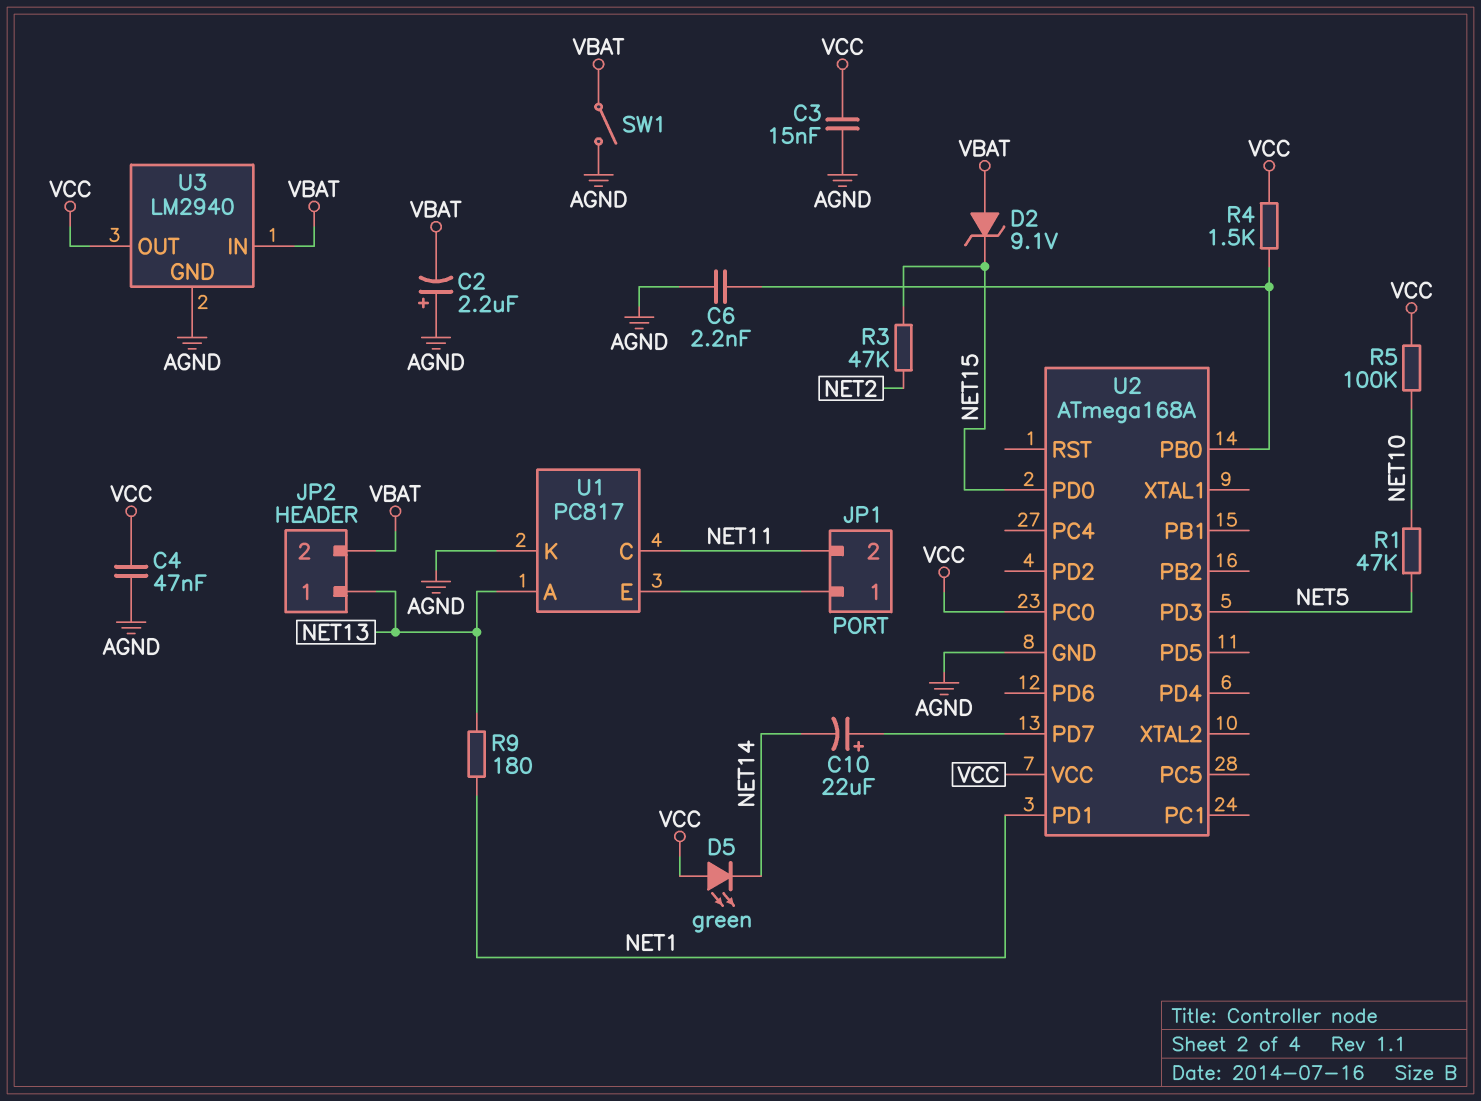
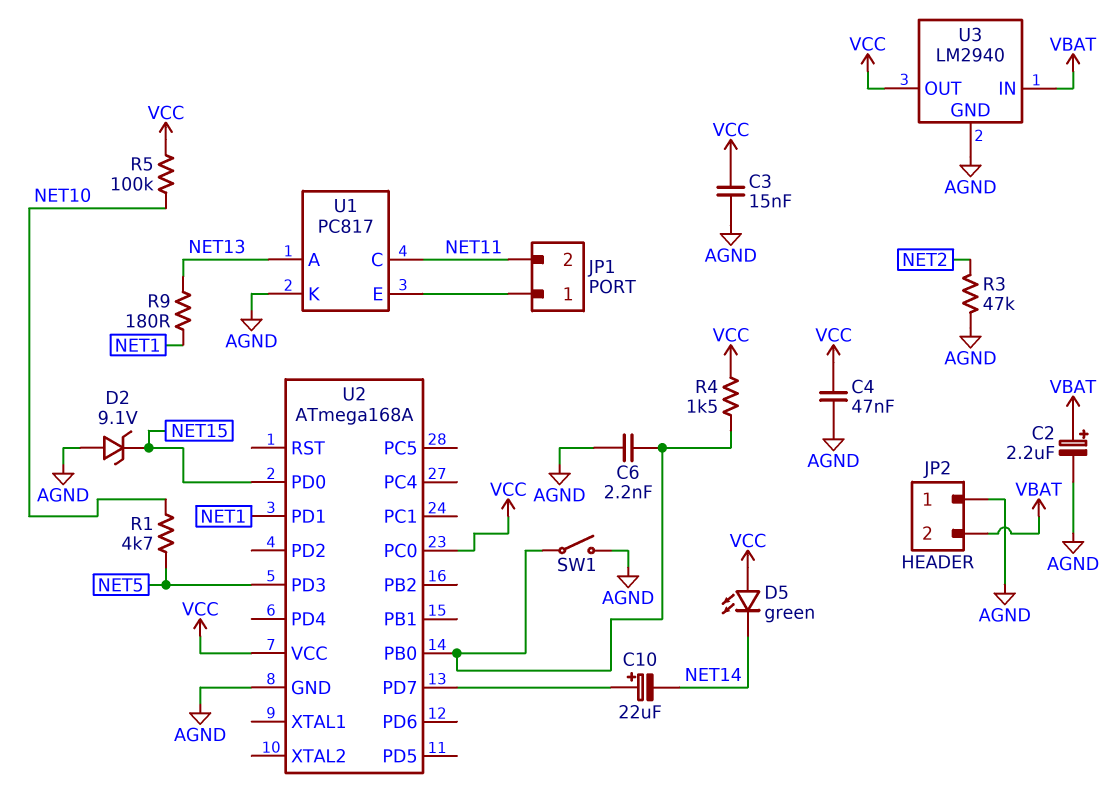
C2: 2.2uF (plus AGND, minus VBAT) -> 2.2uF (plus VBAT, minus AGND)
D2: zener 9.1V (A VBAT, K NET15) -> zener 9.1V (A AGND, K NET15)
JP2 pin 1: NET13 -> AGND
R1: 47k (NET5, NET10) -> 4.7k (NET5, NET10)
R3: 47k (NET2, NET15) -> 47k (AGND, NET2)
SW1: switch (AGND, VBAT) -> switch (AGND, U2/PB0)

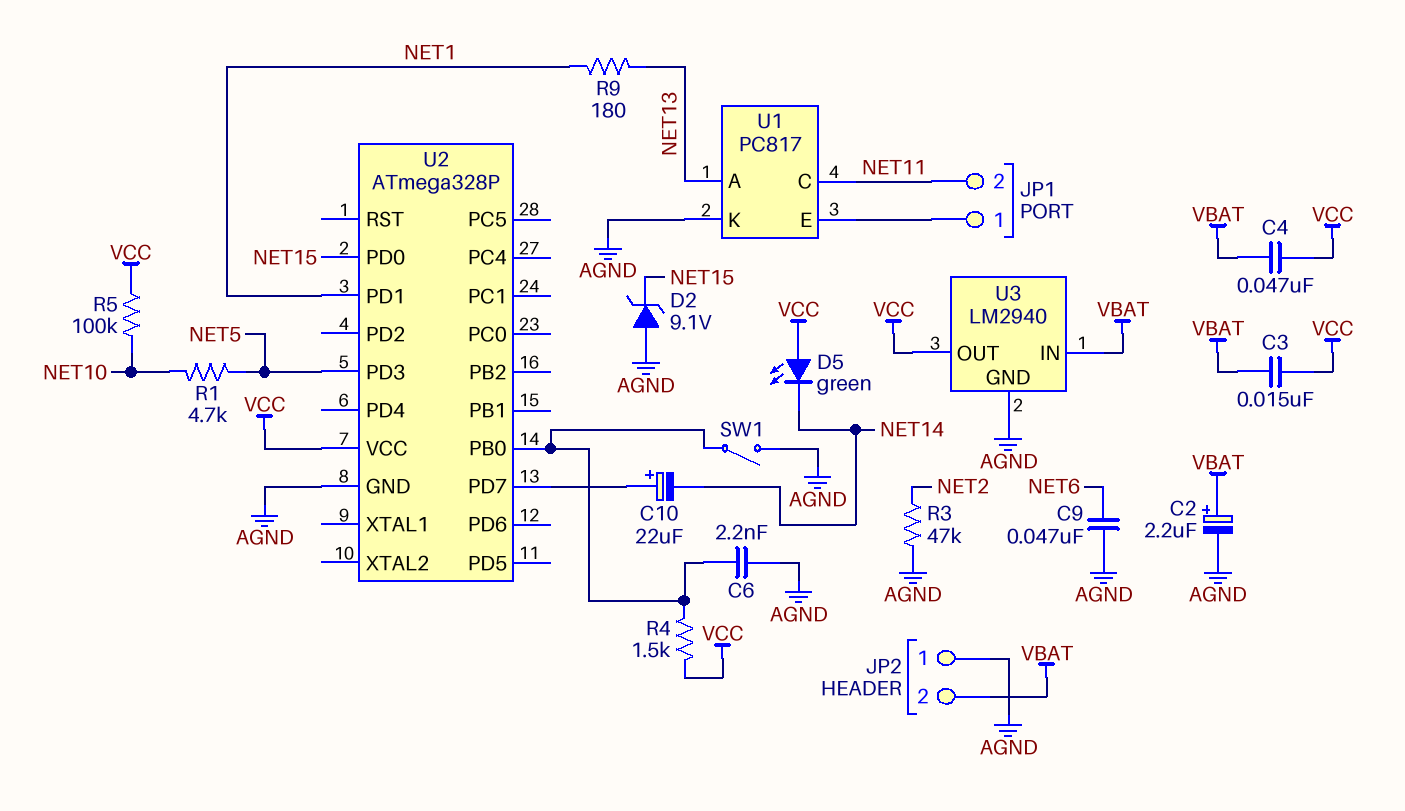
C3: 15nF (AGND, VCC) -> 15nF (VBAT, VCC)
C4: 47nF (AGND, VCC) -> 47nF (VBAT, VCC)
C9: none -> 47nF (AGND, NET6)
U2: ATmega168A -> ATmega328P
U2 pin PC0: VCC -> none

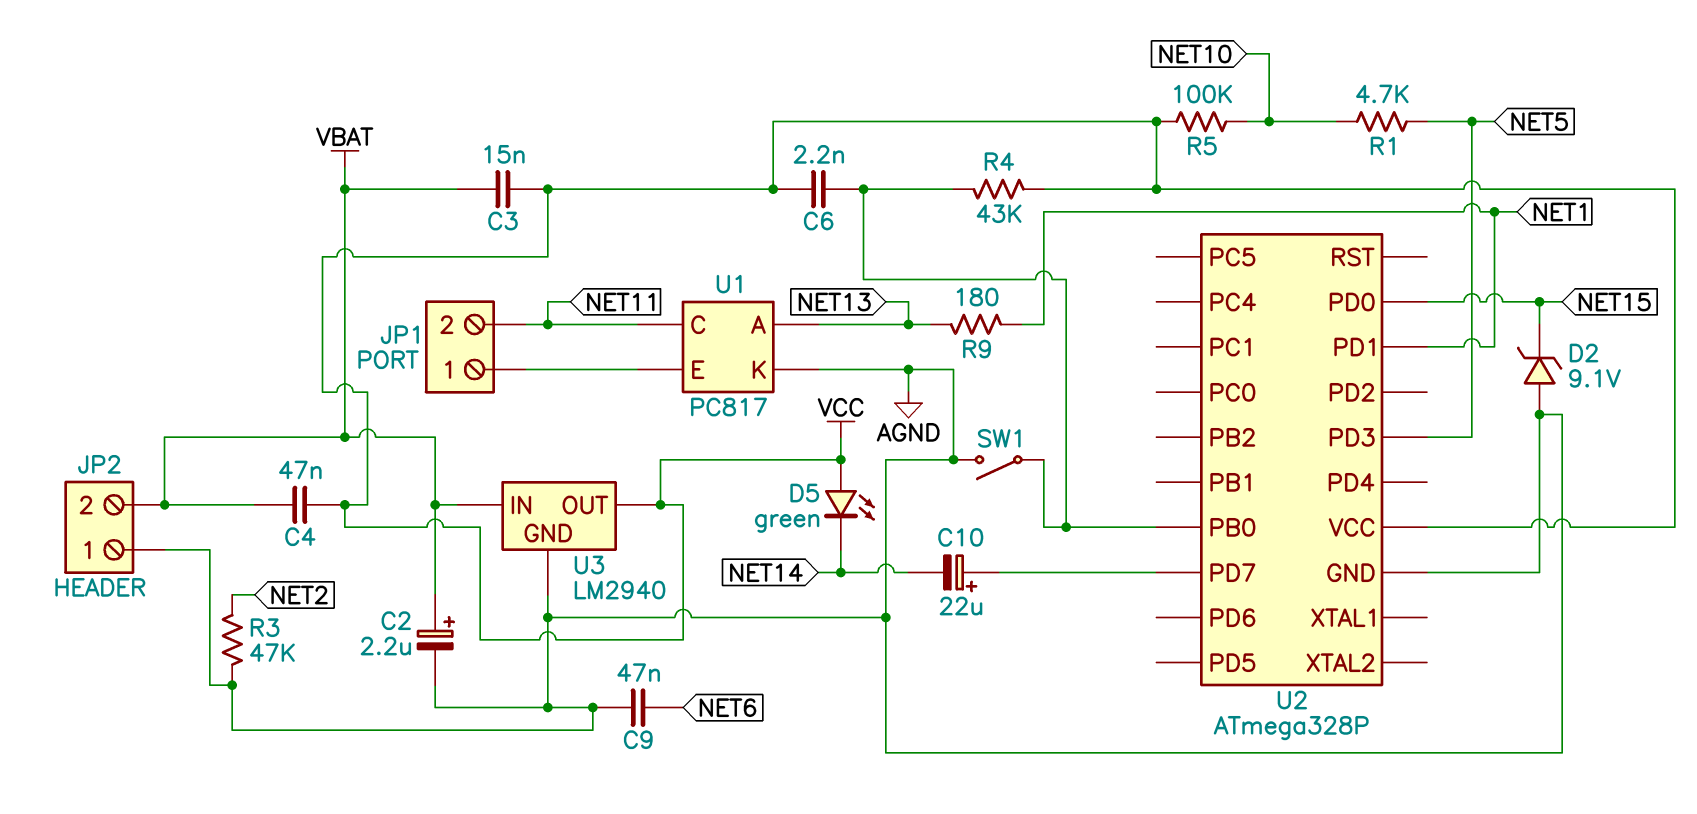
C6: 2.2nF (AGND, U2/PB0) -> 2.2nF (U2/PB0, VCC)
R4: 1.5k (U2/PB0, VCC) -> 43k (U2/PB0, VCC)

